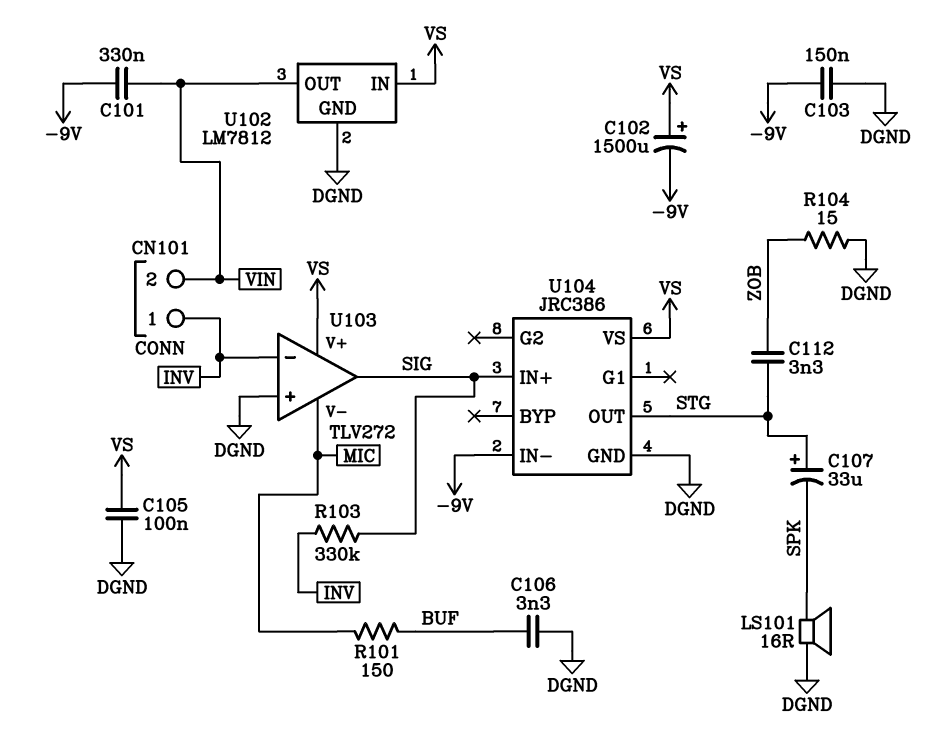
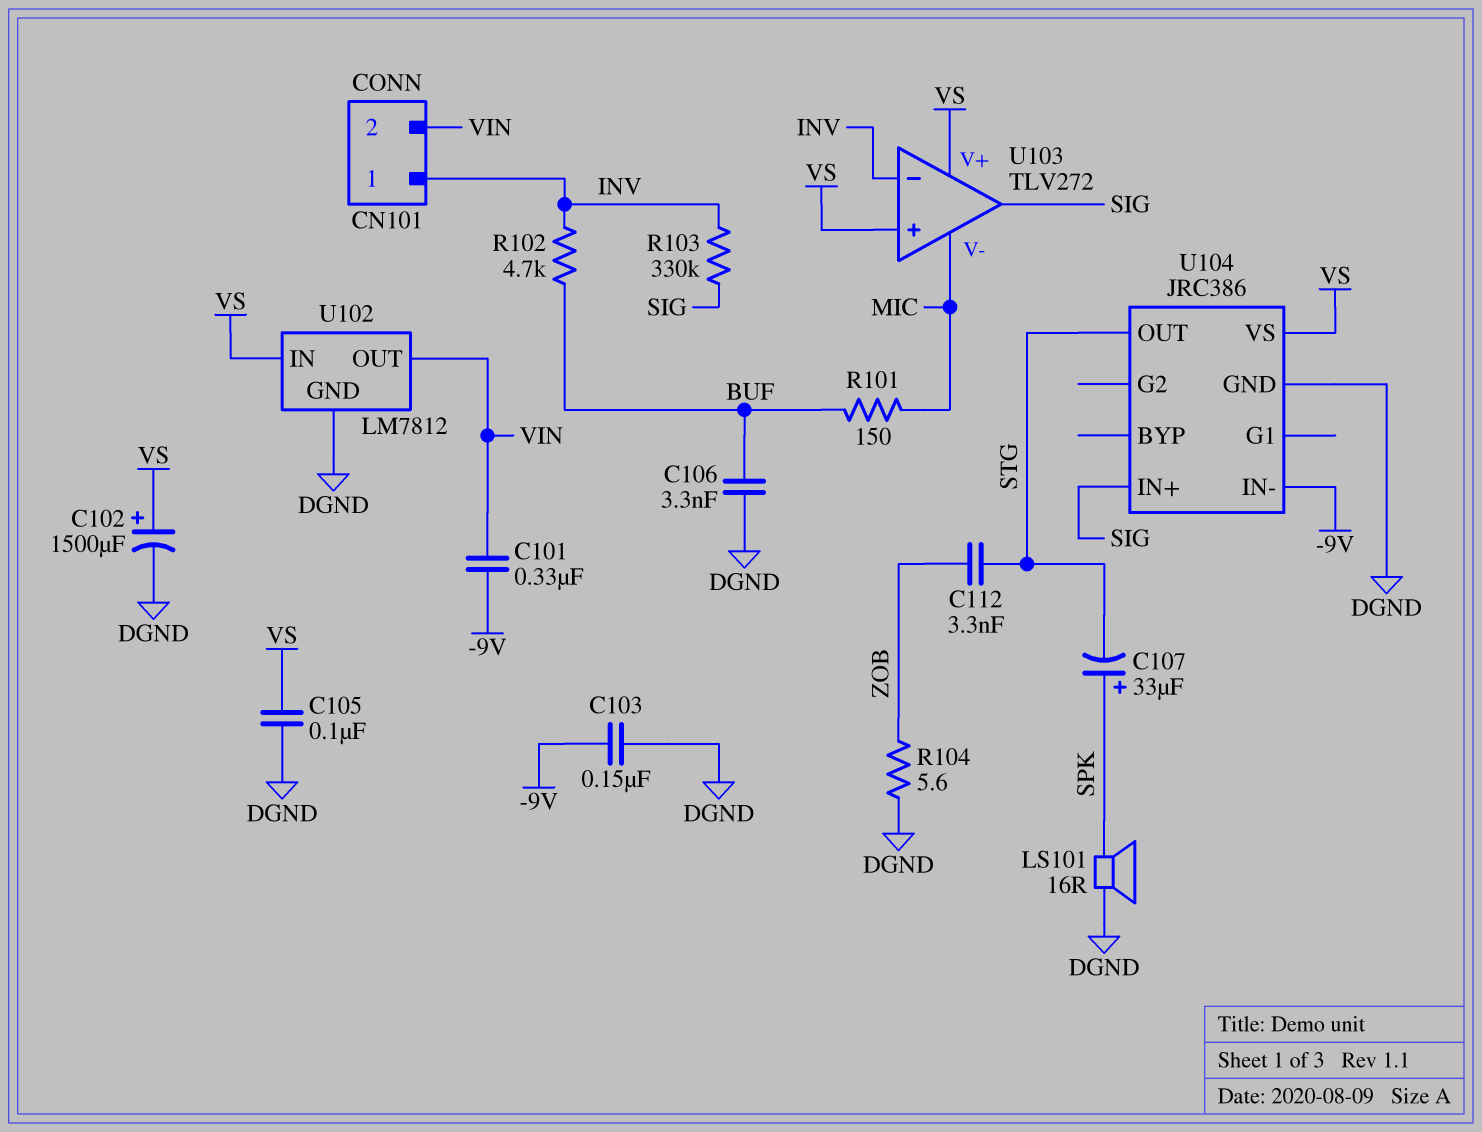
C102: 1500uF (plus VS, minus -9V) -> 1500uF (plus VS, minus DGND)
C107: 33uF (plus STG, minus SPK) -> 33uF (plus SPK, minus STG)
R102: none -> 4.7k (BUF, INV)
R104: 15 (DGND, ZOB) -> 5.6 (DGND, ZOB)
U103 pin in+: DGND -> VS

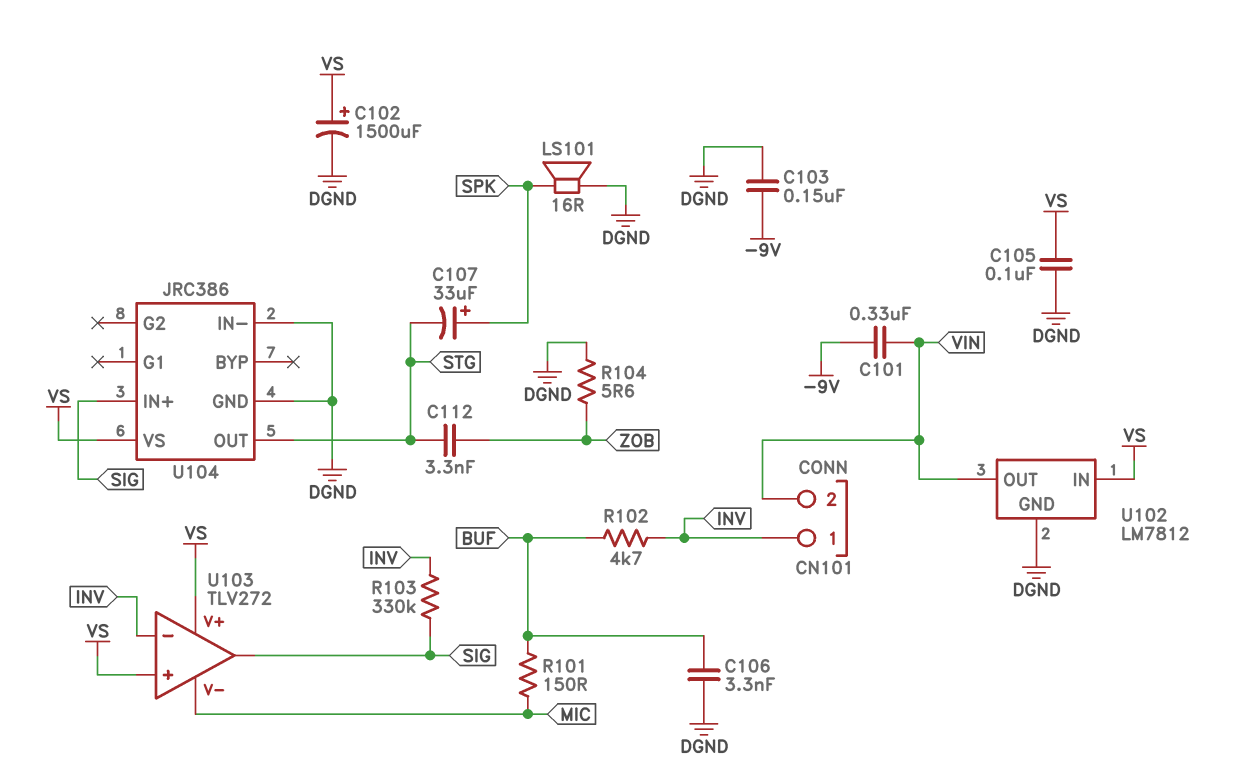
U104 pin IN-: -9V -> DGND

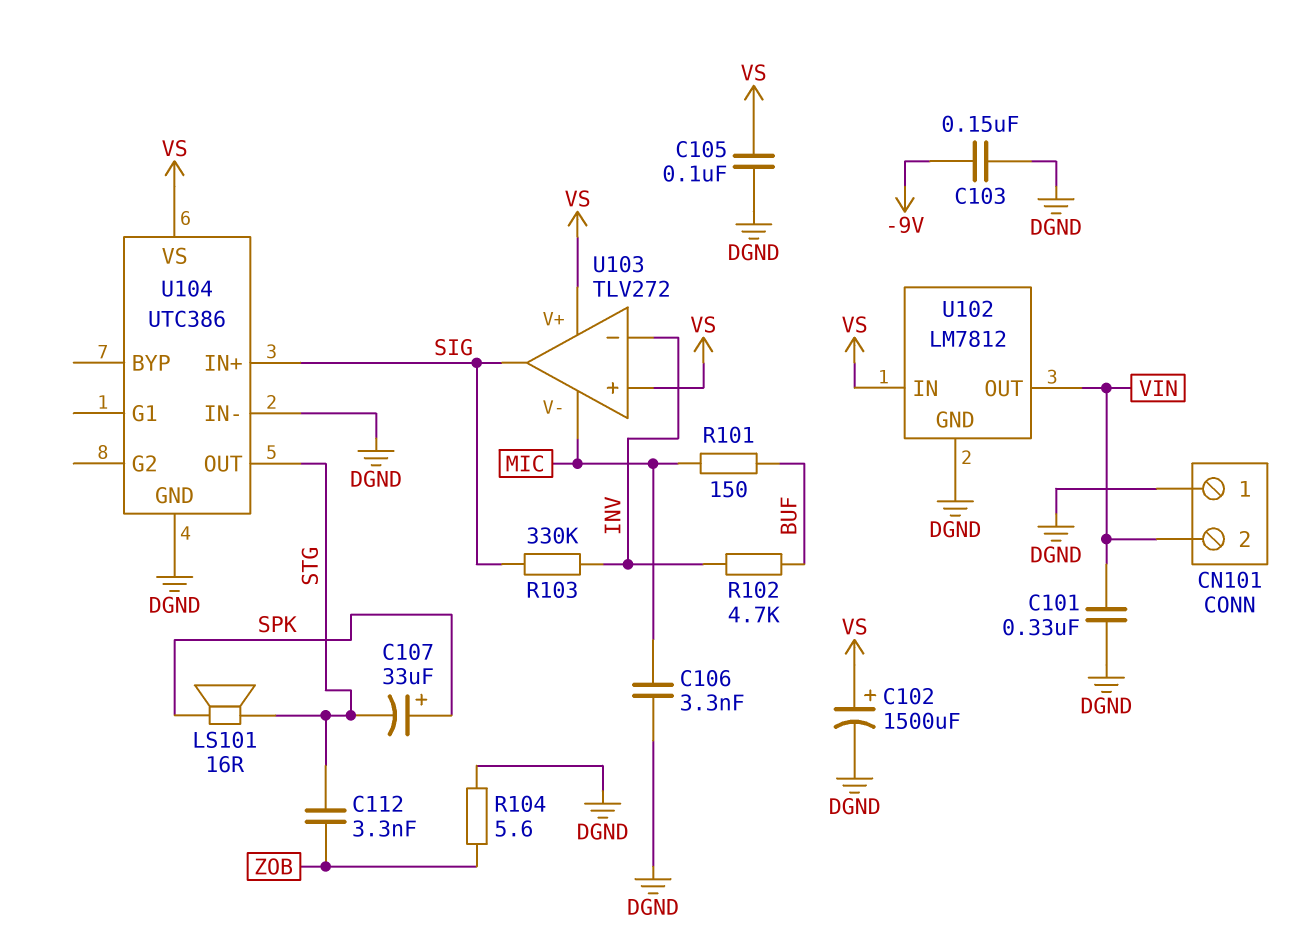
C101: 330nF (-9V, VIN) -> 330nF (DGND, VIN)
C106: 3.3nF (BUF, DGND) -> 3.3nF (DGND, MIC)
CN101 pin 1: INV -> DGND
LS101: speaker 16R (DGND, SPK) -> speaker 16R (SPK, STG)
U104: JRC386 -> UTC386

